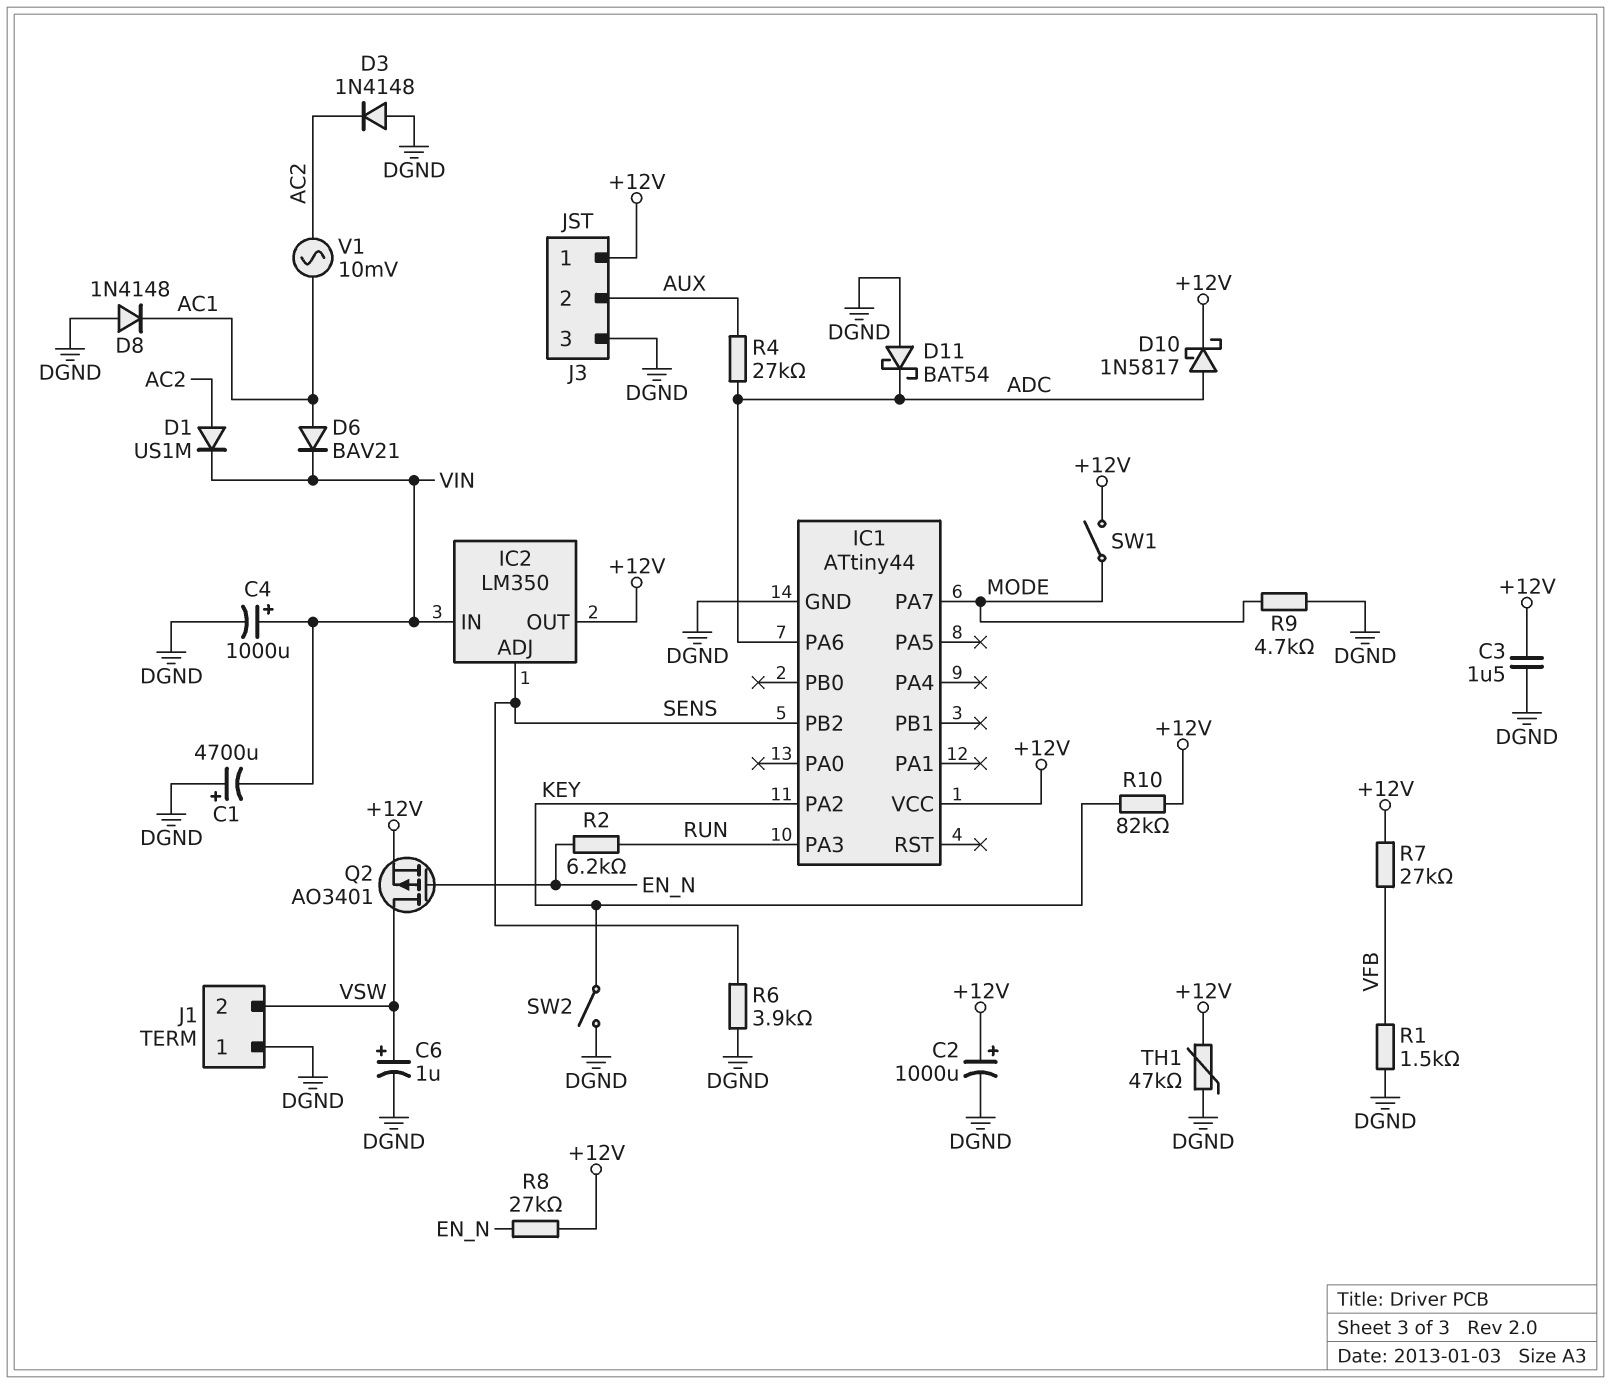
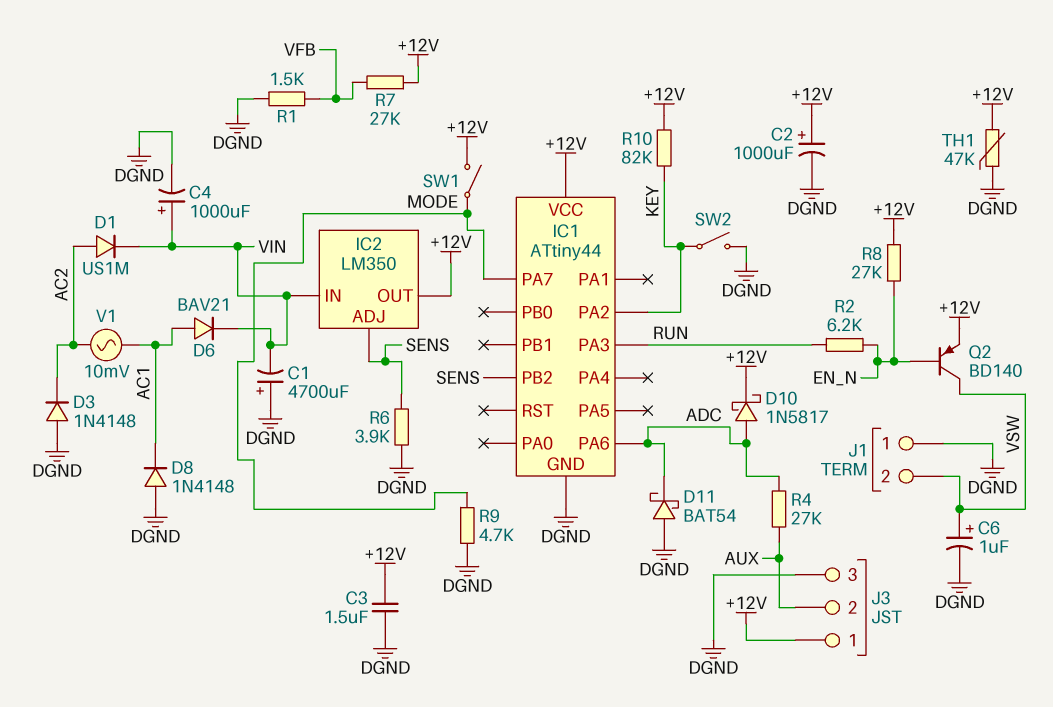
Q2: PMOS AO3401 (G EN_N, D VSW, S +12V) -> PNP BD140 (B EN_N, C VSW, E +12V)

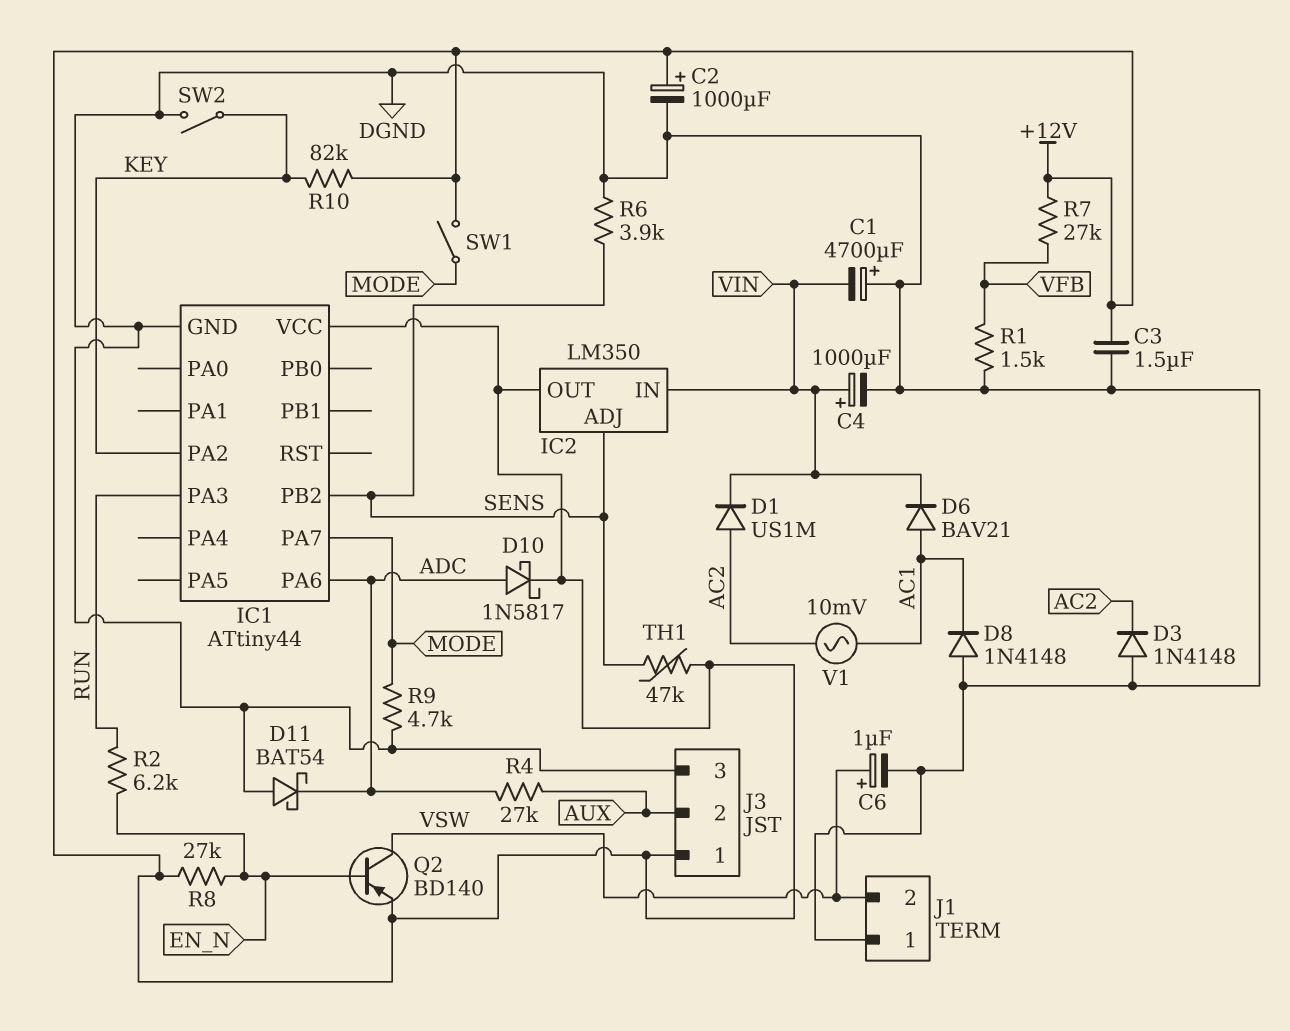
TH1: 47k (+12V, DGND) -> 47k (+12V, SENS)

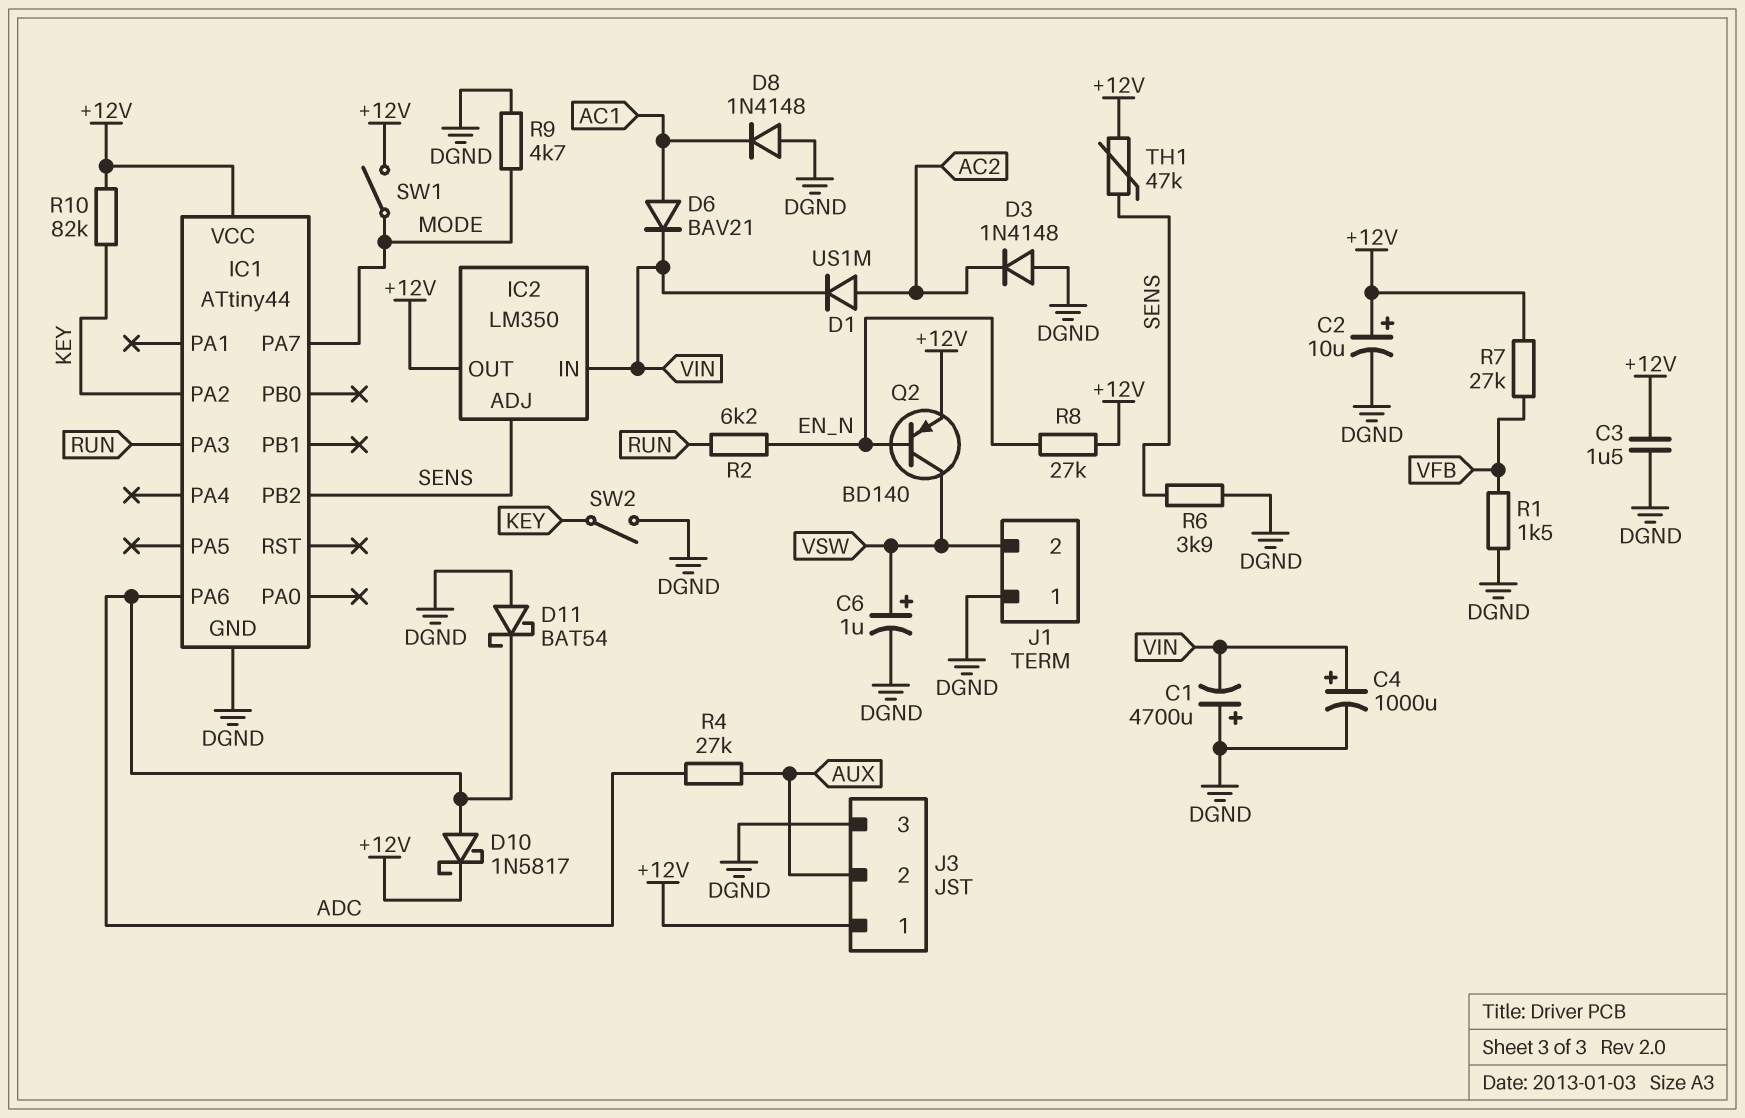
C2: 1000uF (plus +12V, minus DGND) -> 10uF (plus +12V, minus DGND)
V1: AC 10mV (AC1, AC2) -> none

